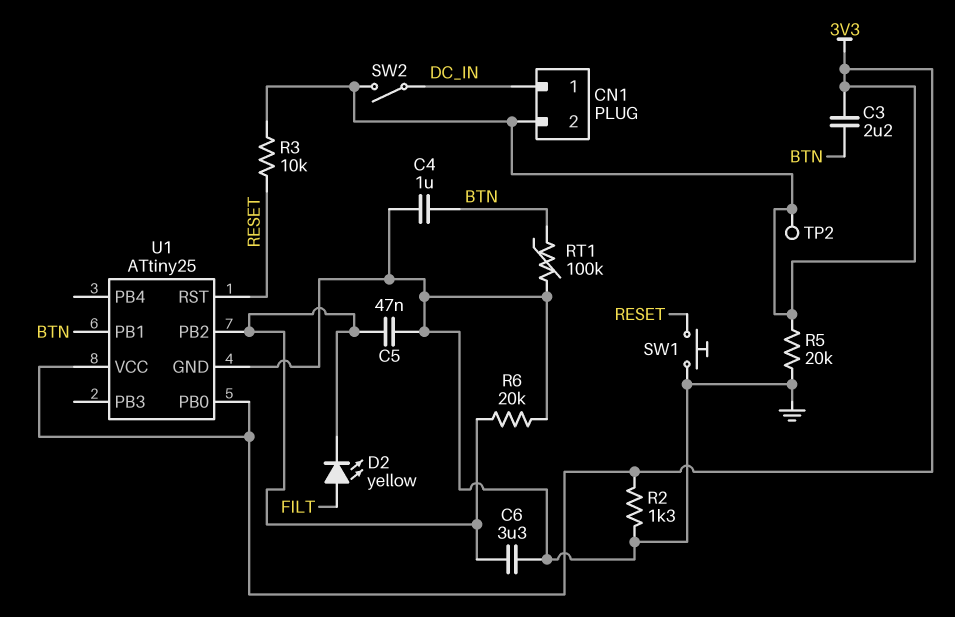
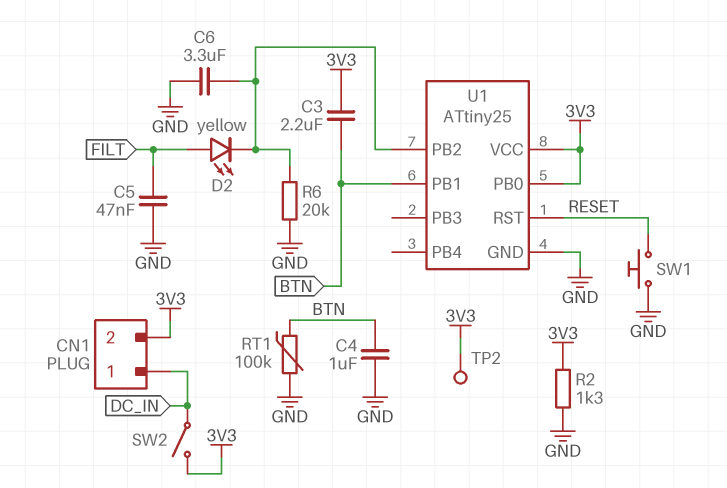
C5: 47nF (GND, U1/PB2) -> 47nF (FILT, GND)
R3: 10k (3V3, RESET) -> none
R5: 20k (3V3, GND) -> none

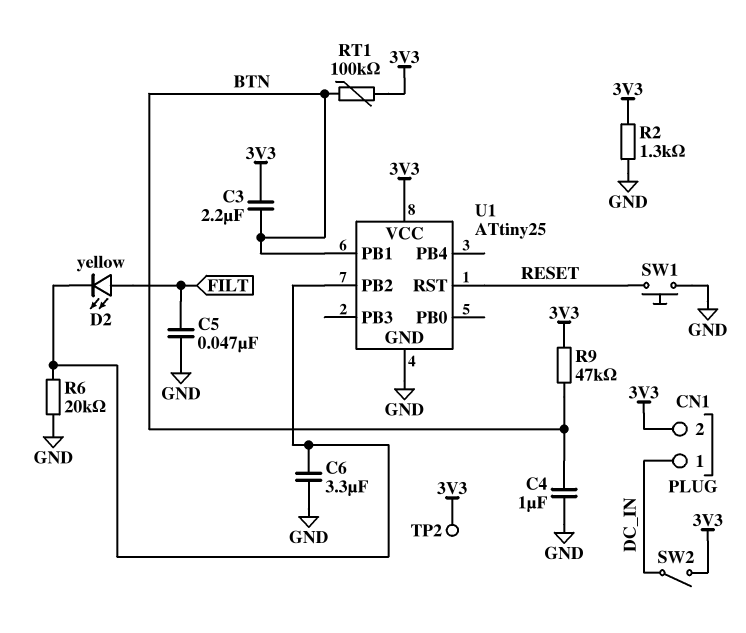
R9: none -> 47k (3V3, BTN)
RT1: 100k (BTN, GND) -> 100k (3V3, BTN)
U1 pin PB0: 3V3 -> none

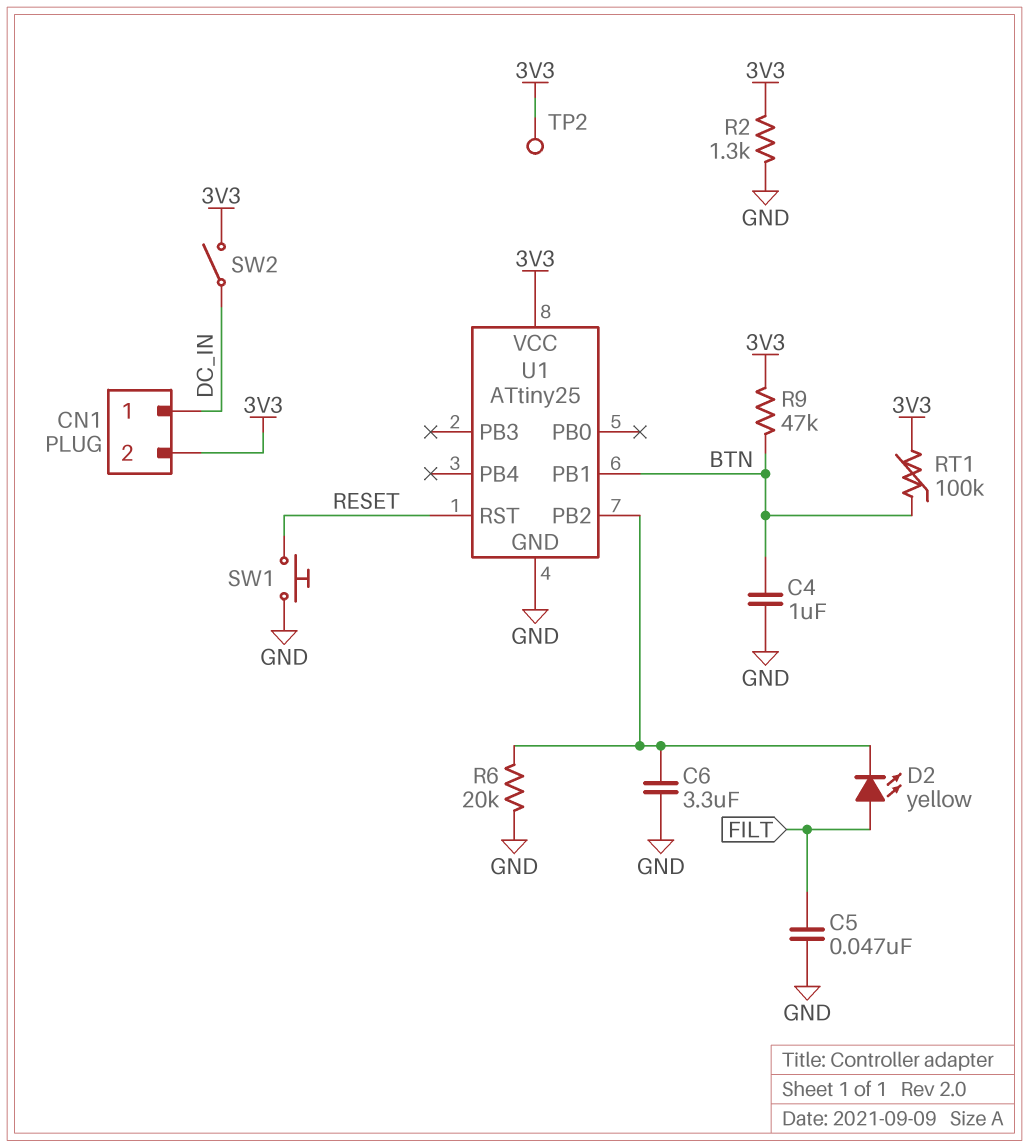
C3: 2.2uF (3V3, BTN) -> none

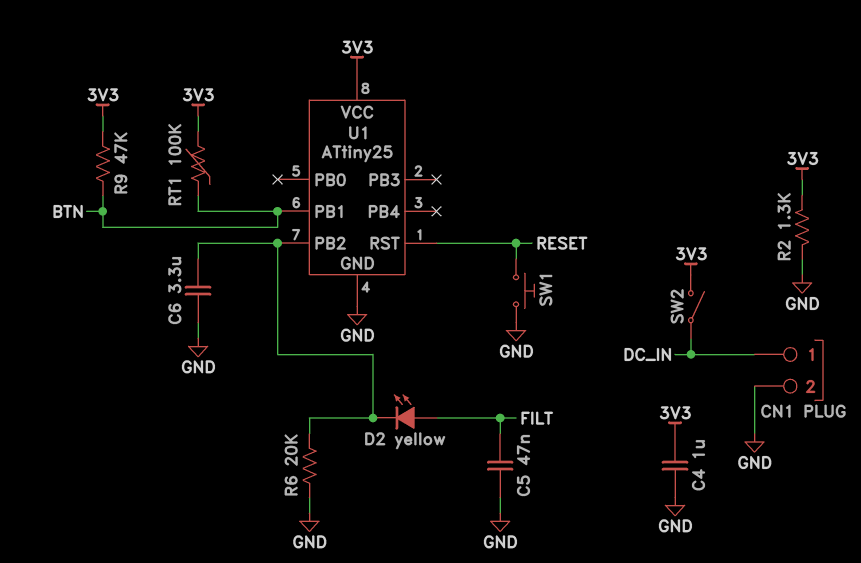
C4: 1uF (BTN, GND) -> 1uF (3V3, GND)
CN1 pin 2: 3V3 -> GND
TP2: test point (3V3) -> none

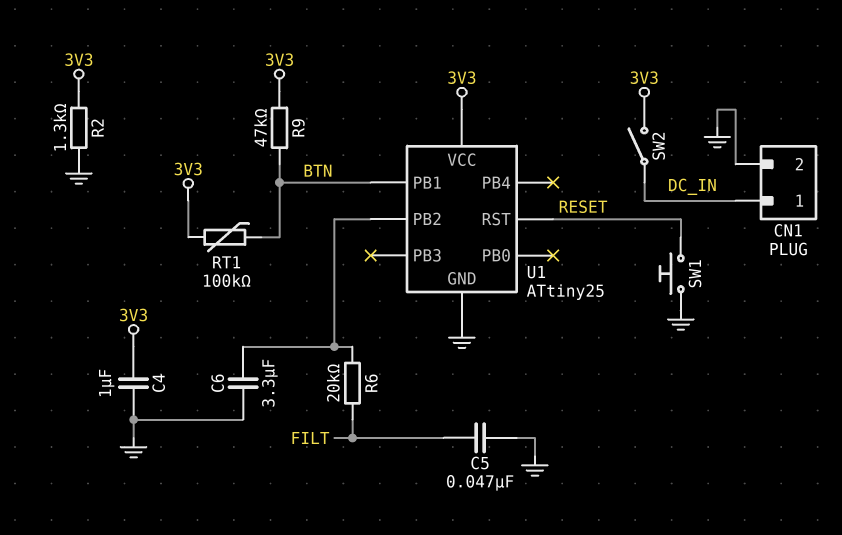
D2: LED yellow (A FILT, K U1/PB2) -> none
R6: 20k (GND, U1/PB2) -> 20k (FILT, U1/PB2)

